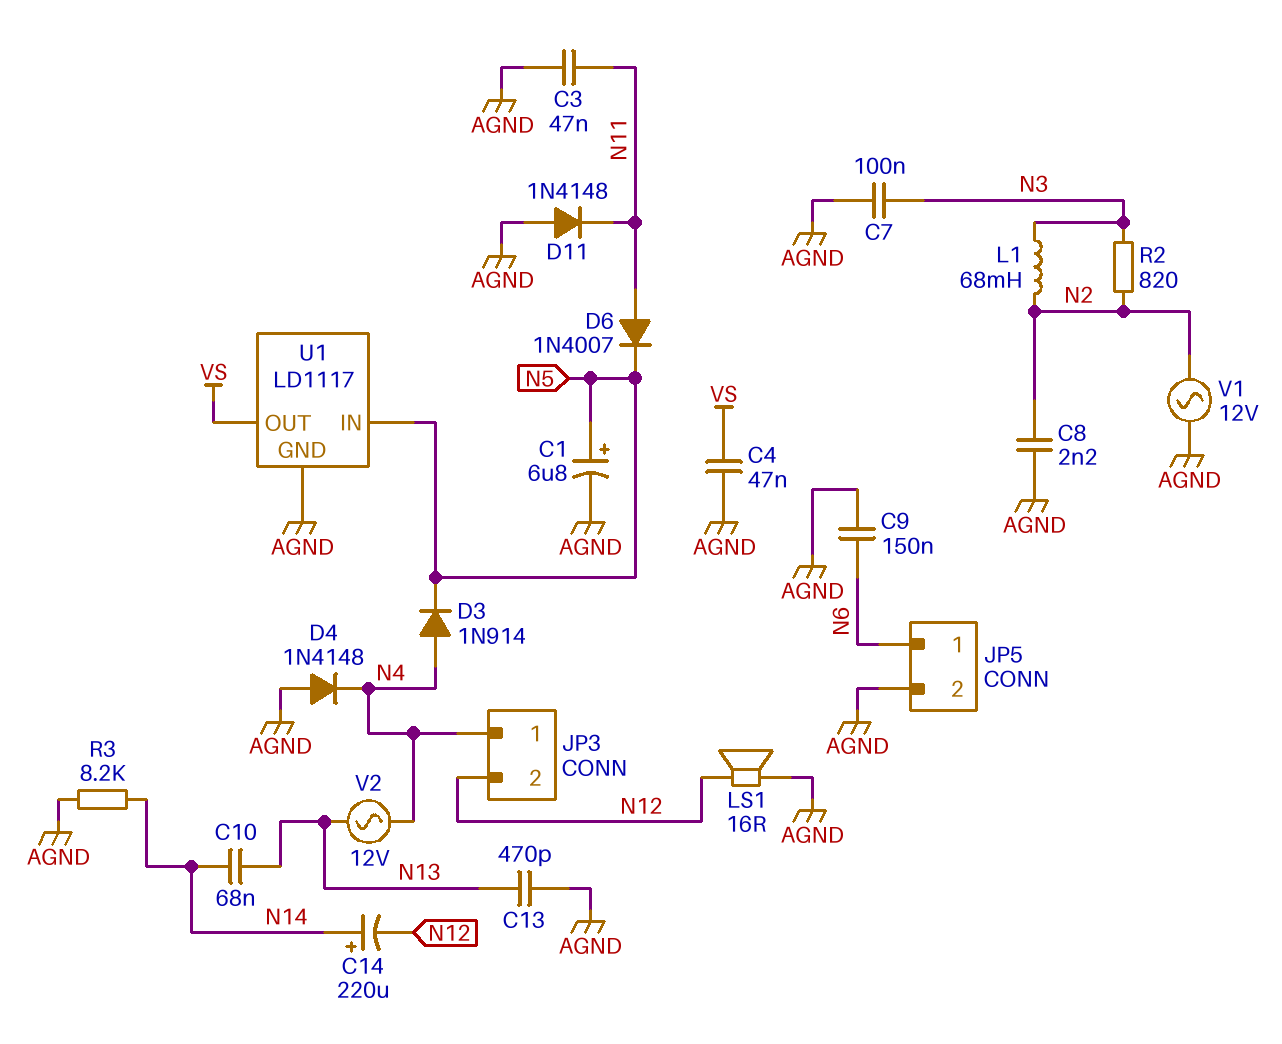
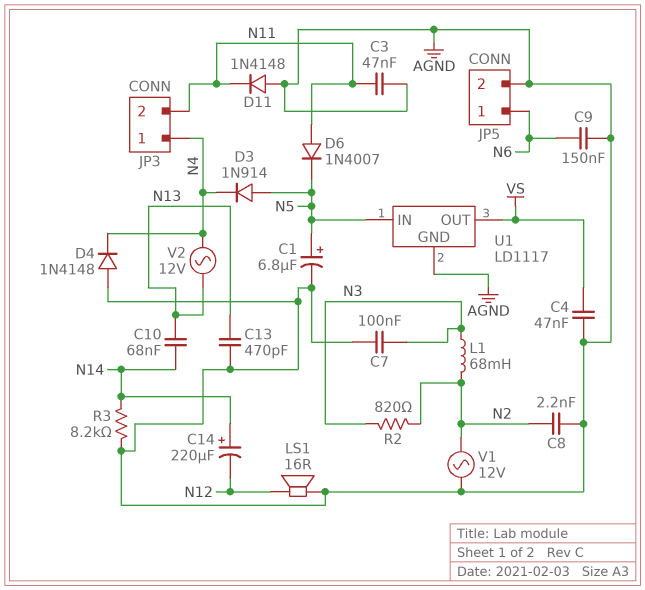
D3: diode 1N914 (A N4, K N5) -> diode 1N914 (A N5, K N4)
JP3 pin 2: N12 -> N11

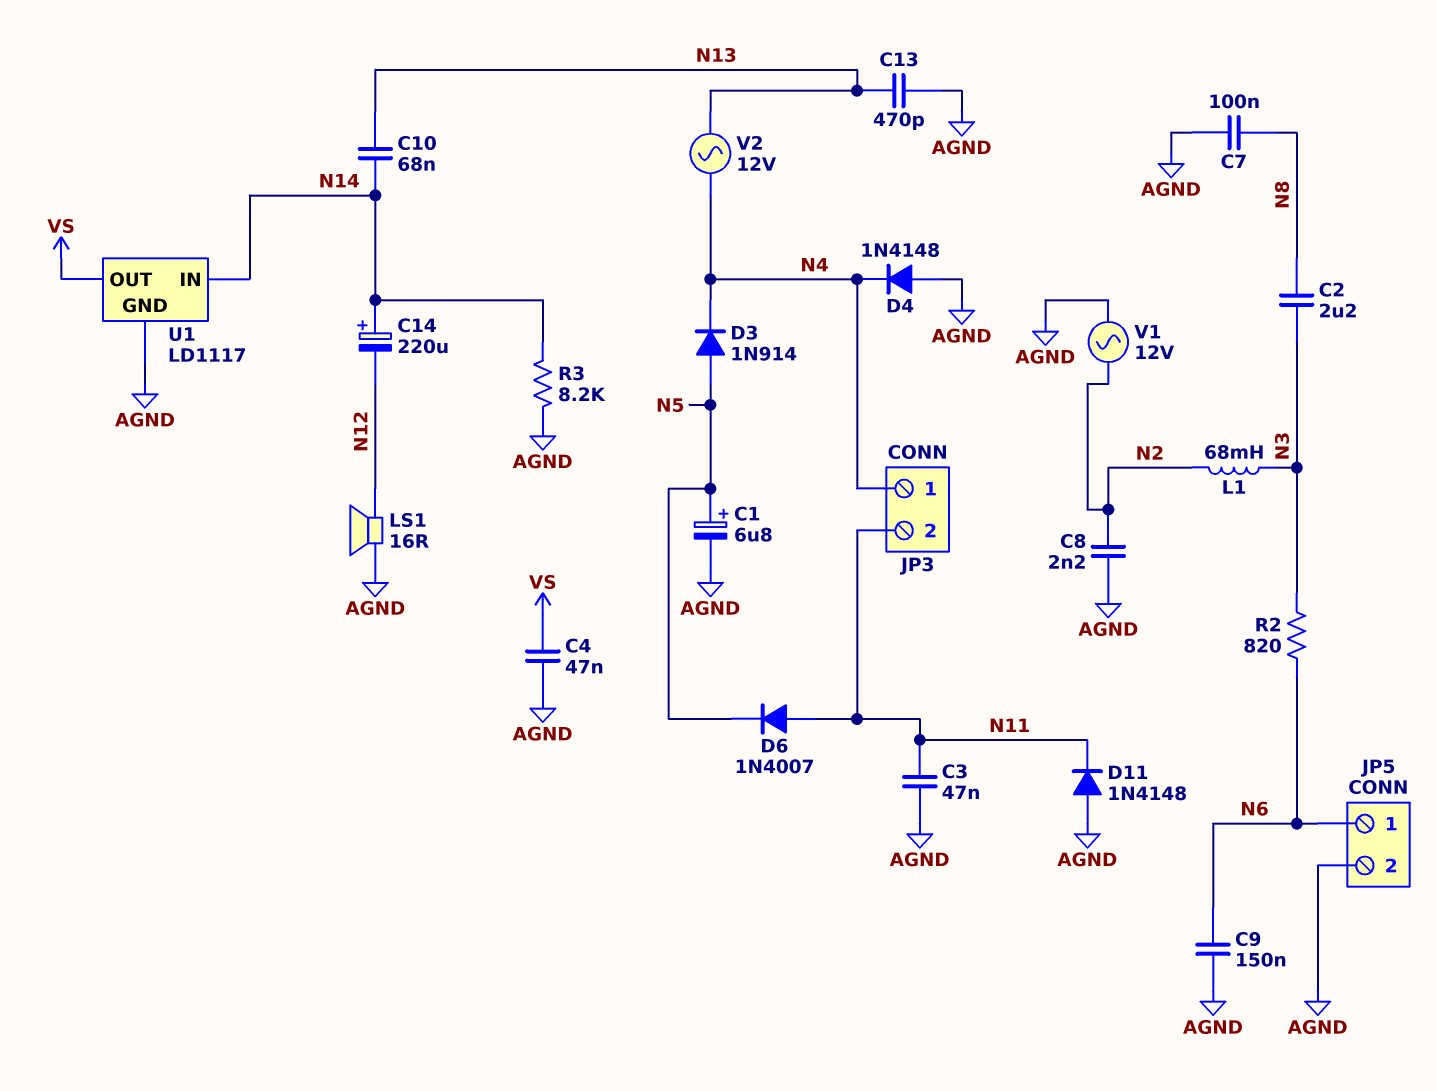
C2: none -> 2.2uF (N3, N8)
C7: 100nF (AGND, N3) -> 100nF (AGND, N8)
R2: 820 (N2, N3) -> 820 (N3, N6)
U1 pin IN: N5 -> N14

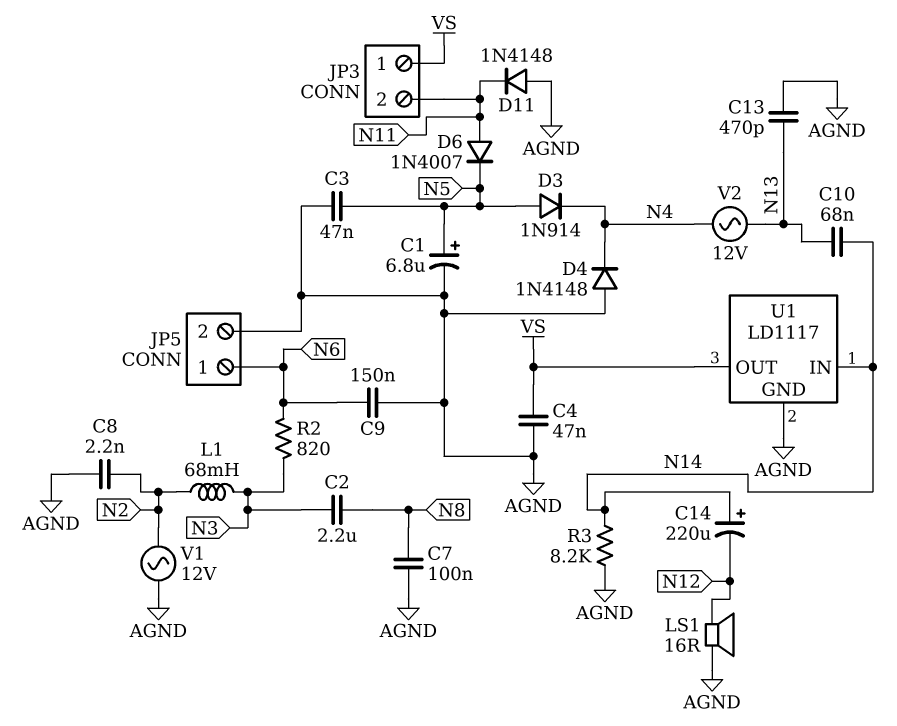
C3: 47nF (AGND, N11) -> 47nF (AGND, N5)
JP3 pin 1: N4 -> VS

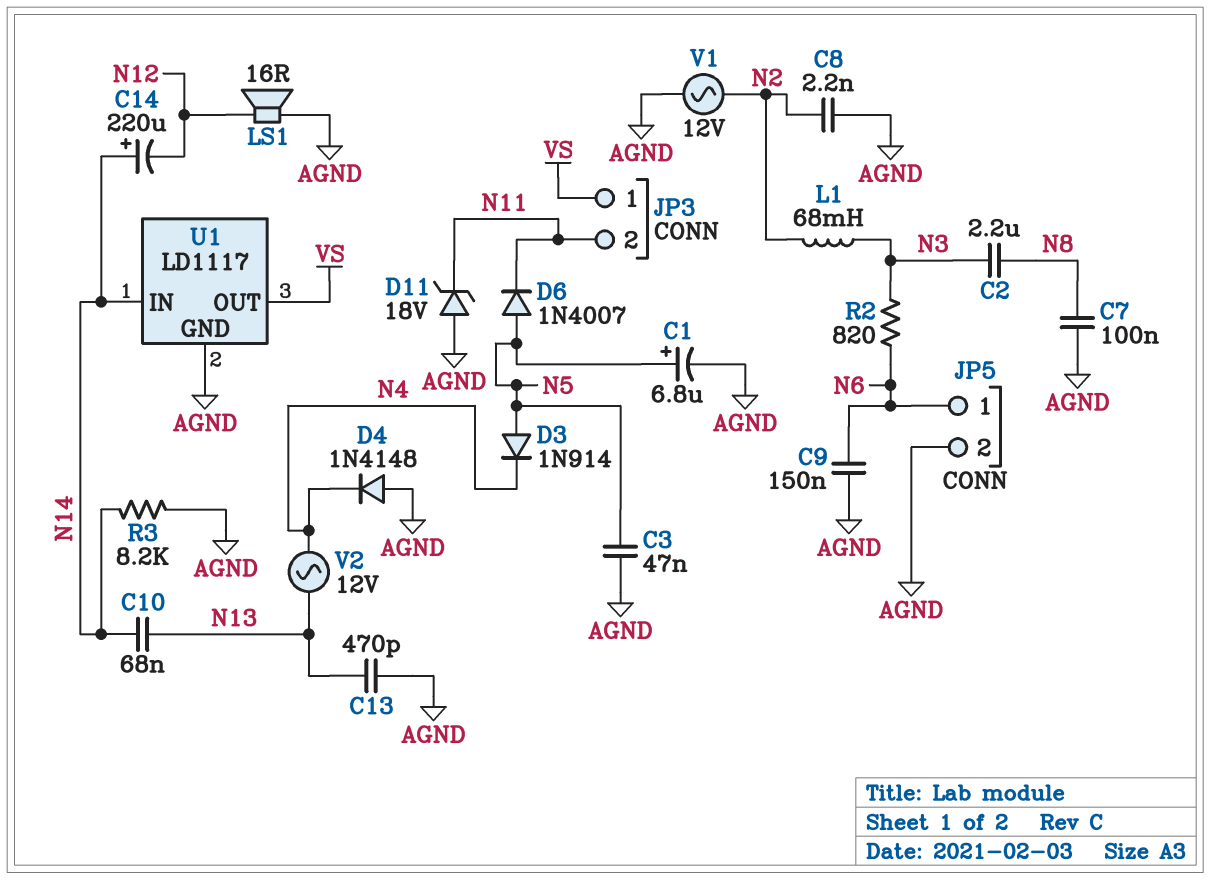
C4: 47nF (AGND, VS) -> none
D6: diode 1N4007 (A N11, K N5) -> diode 1N4007 (A N5, K N11)
D11: diode 1N4148 (A AGND, K N11) -> zener 18V (A AGND, K N11)

